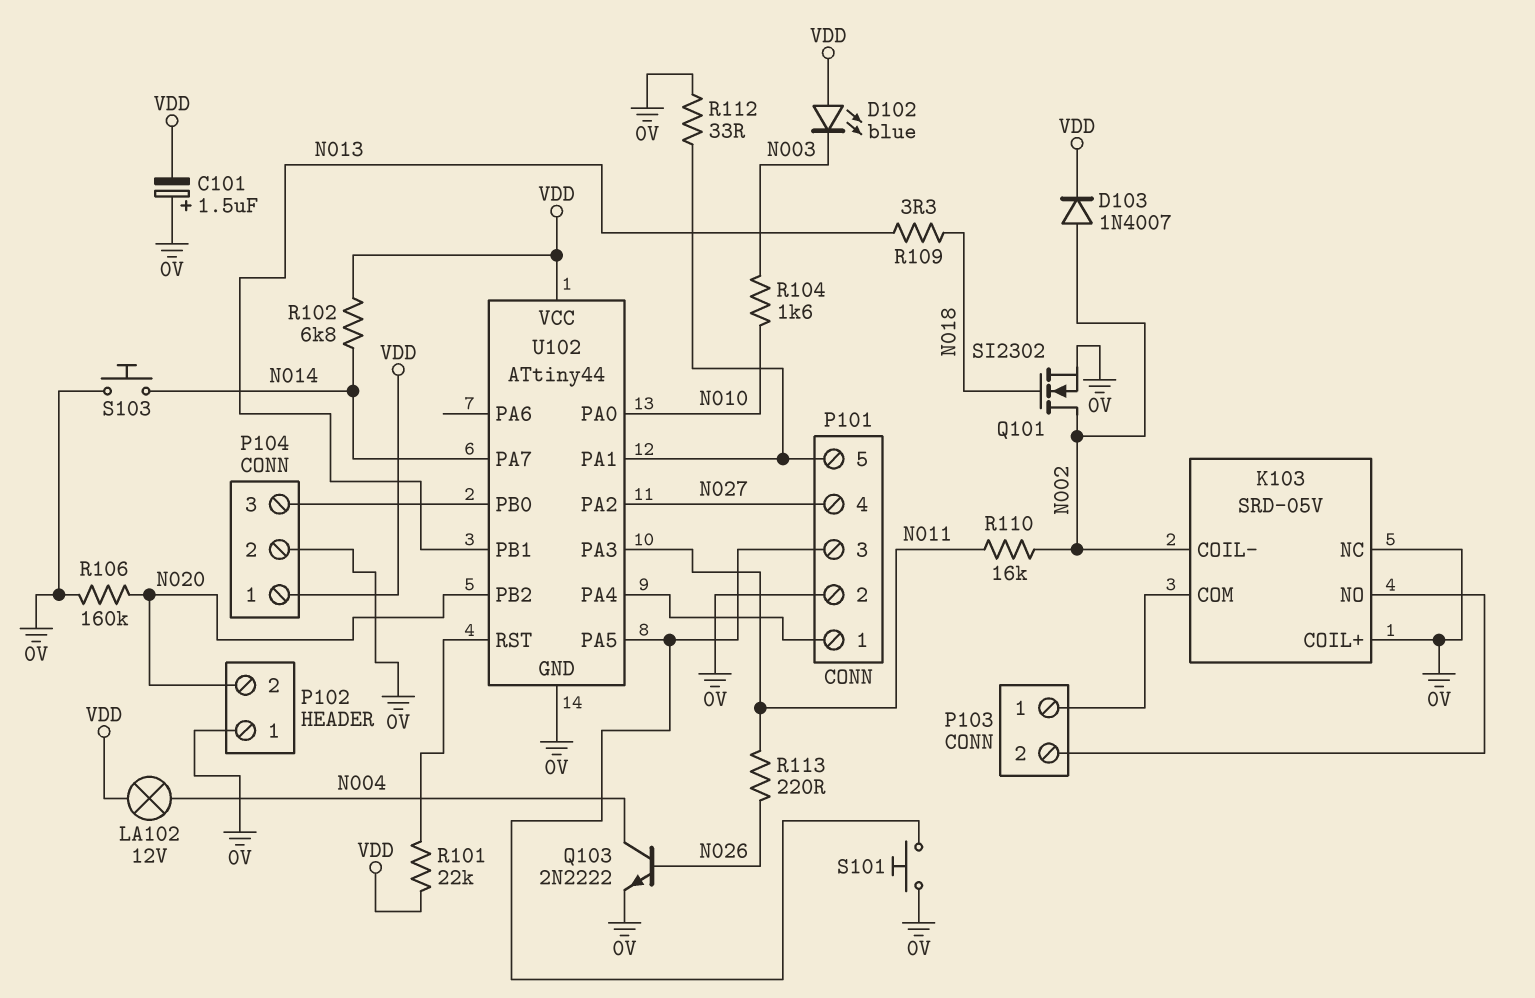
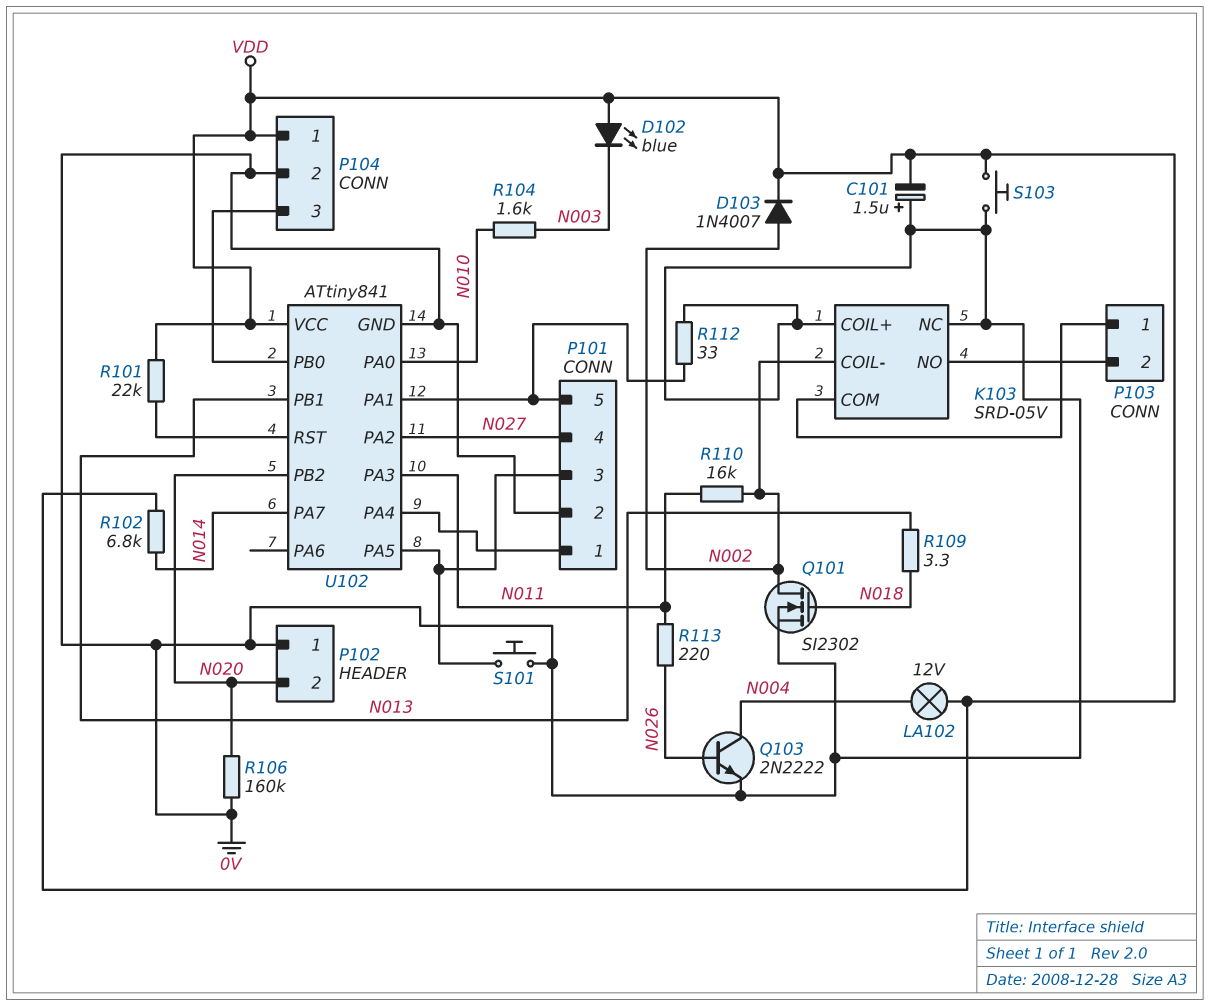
S103: button (0V, N014) -> button (0V, VDD)
U102: ATtiny44 -> ATtiny841

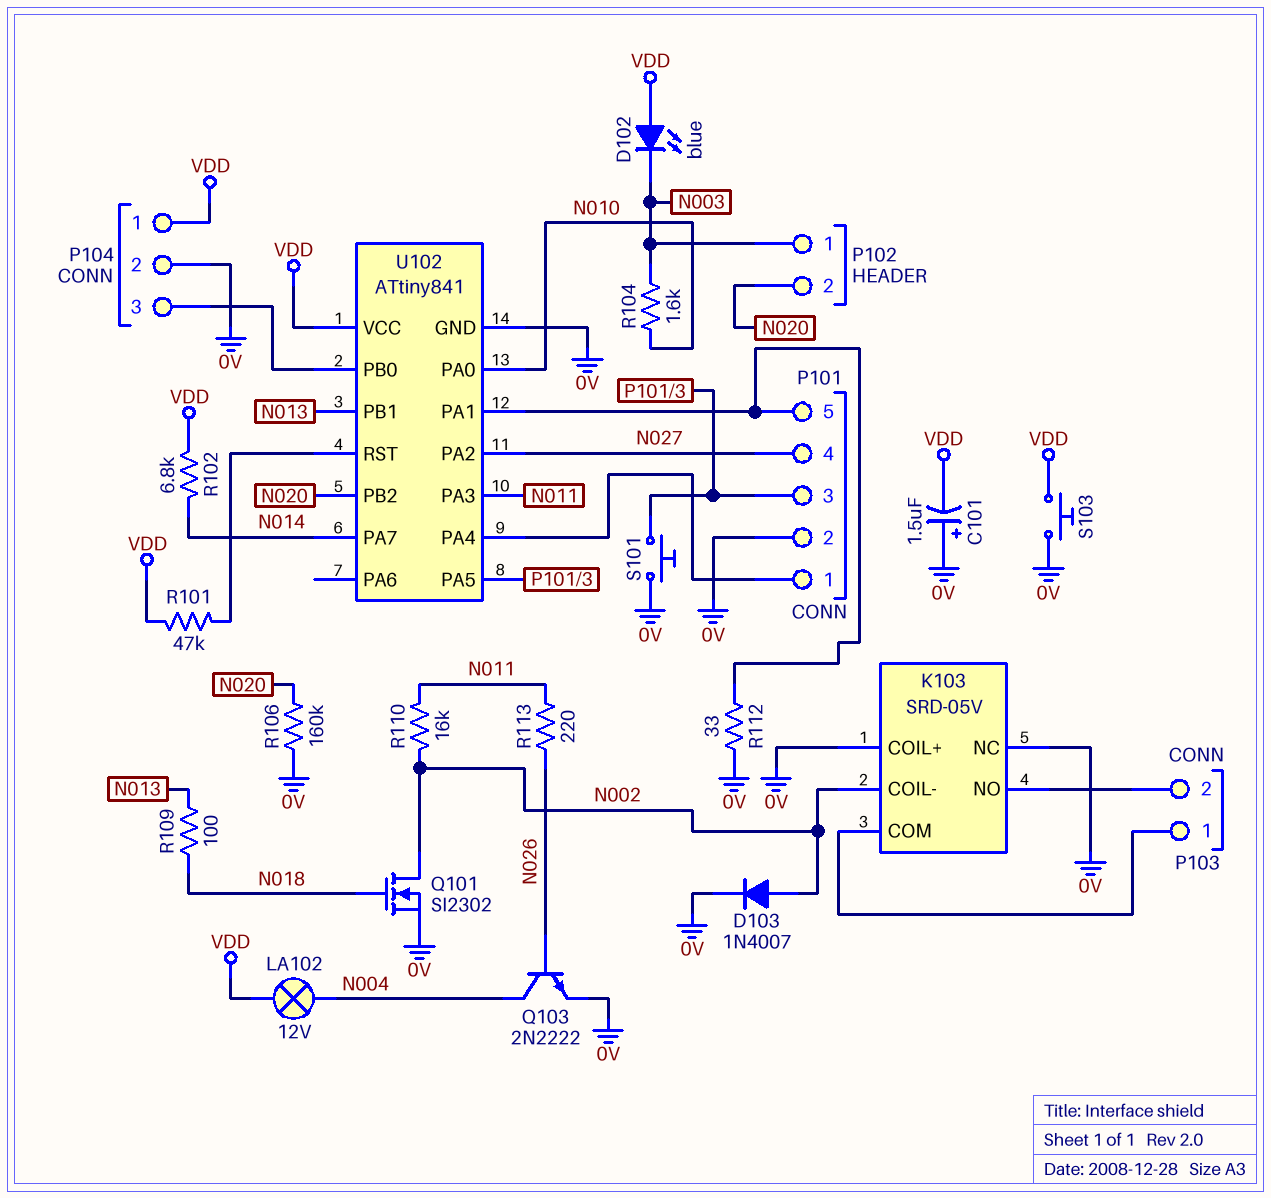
D103: diode 1N4007 (A N002, K VDD) -> diode 1N4007 (A N002, K 0V)
P102 pin 1: 0V -> N003
R101: 22k (U102/RST, VDD) -> 47k (U102/RST, VDD)
R109: 3.3 (N013, N018) -> 100 (N013, N018)

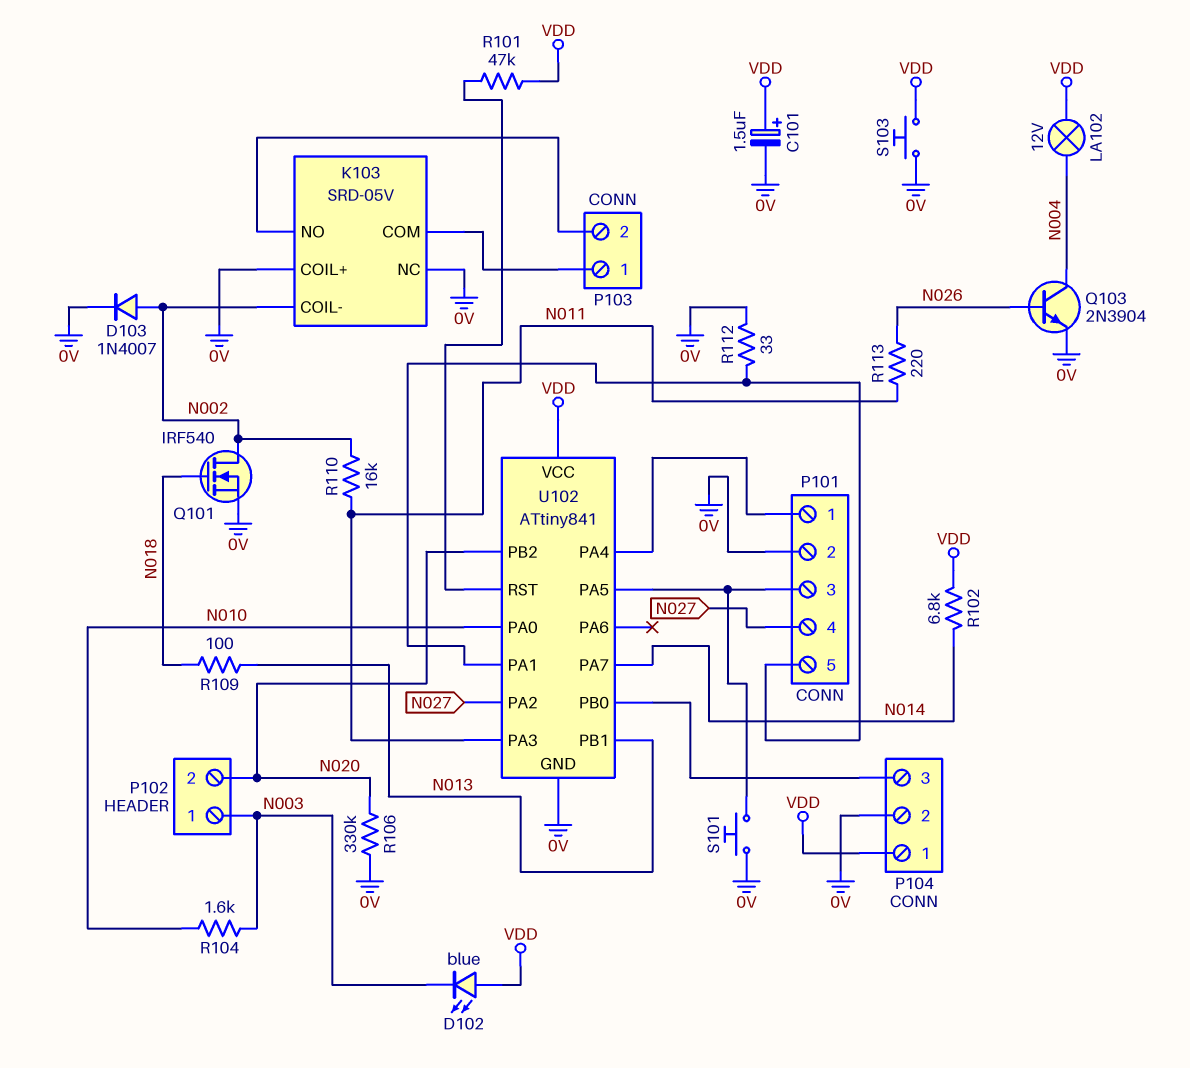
C101: 1.5uF (plus 0V, minus VDD) -> 1.5uF (plus VDD, minus 0V)
Q101: NMOS SI2302 (G N018, D N002, S 0V) -> NMOS IRF540 (G N018, D N002, S 0V)
Q103: NPN 2N2222 (B N026, C N004, E 0V) -> NPN 2N3904 (B N026, C N004, E 0V)
R106: 160k (0V, N020) -> 330k (0V, N020)

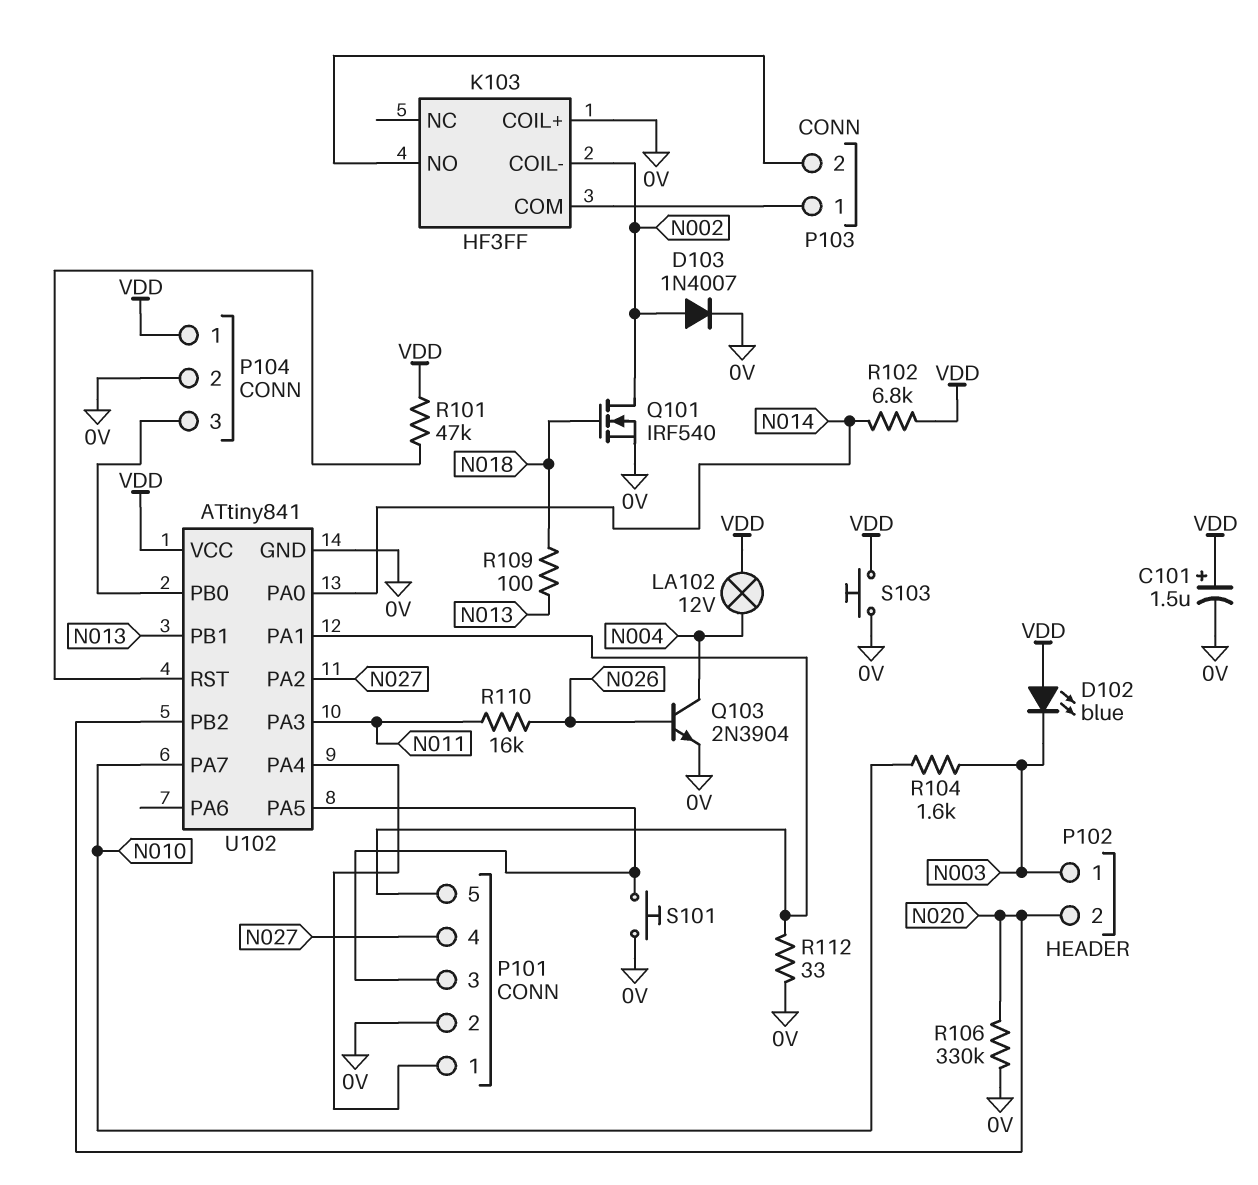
K103: SRD-05V -> HF3FF
K103 pin NC: 0V -> none
R110: 16k (N002, N011) -> 16k (N011, N026)
R113: 220 (N011, N026) -> none
U102 pin PA0: N010 -> N014
U102 pin PA7: N014 -> N010

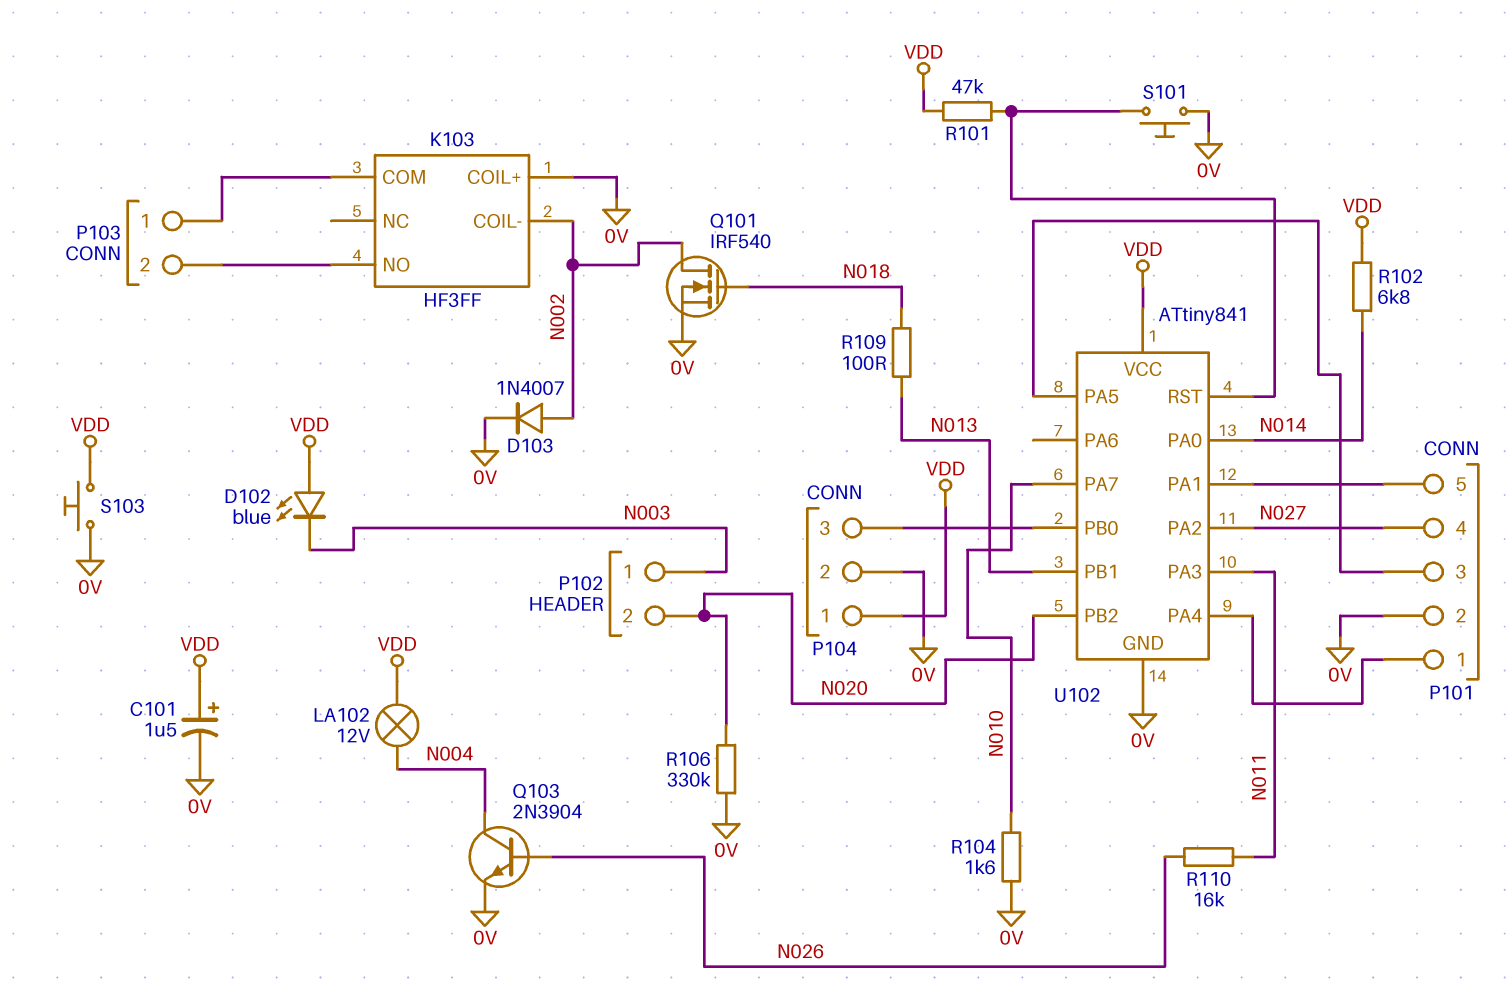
R104: 1.6k (N003, N010) -> 1.6k (0V, N010)
R112: 33 (0V, P101/5) -> none
S101: button (0V, P101/3) -> button (0V, U102/RST)

